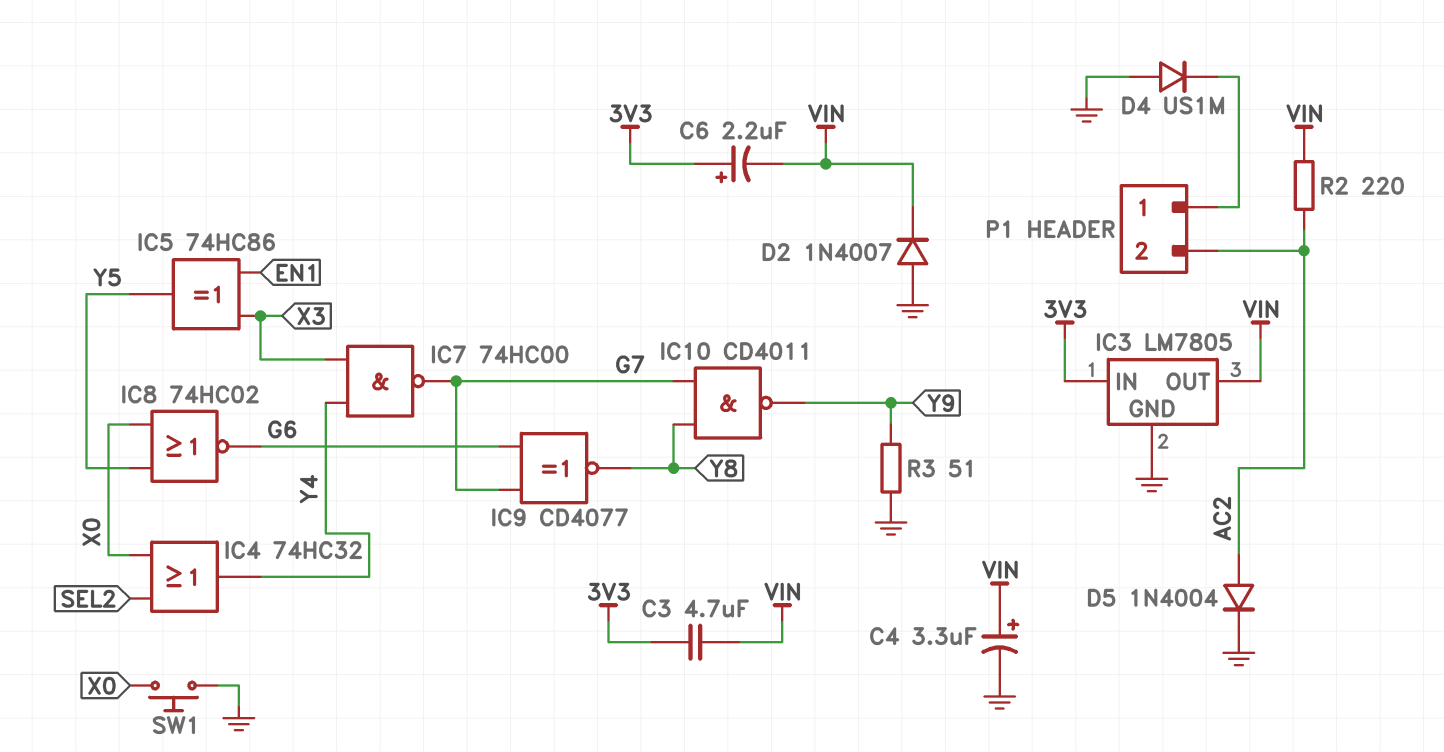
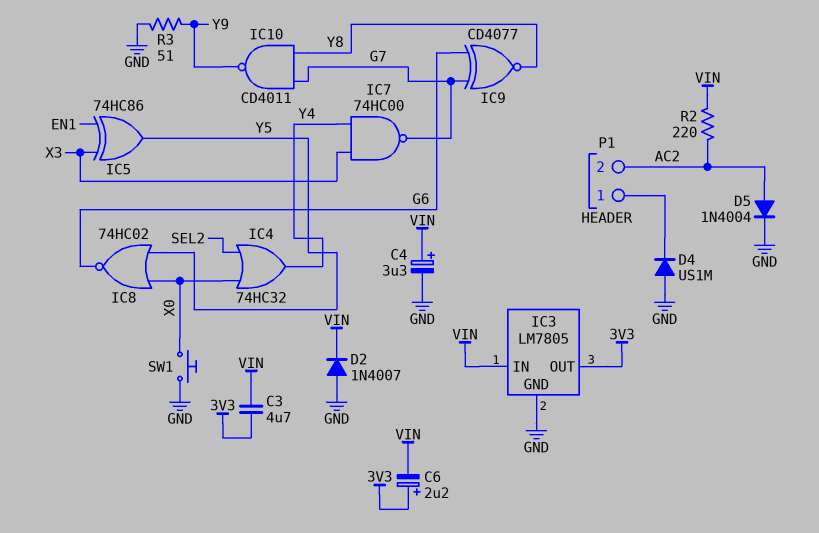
IC3 pin IN: 3V3 -> VIN
IC3 pin OUT: VIN -> 3V3

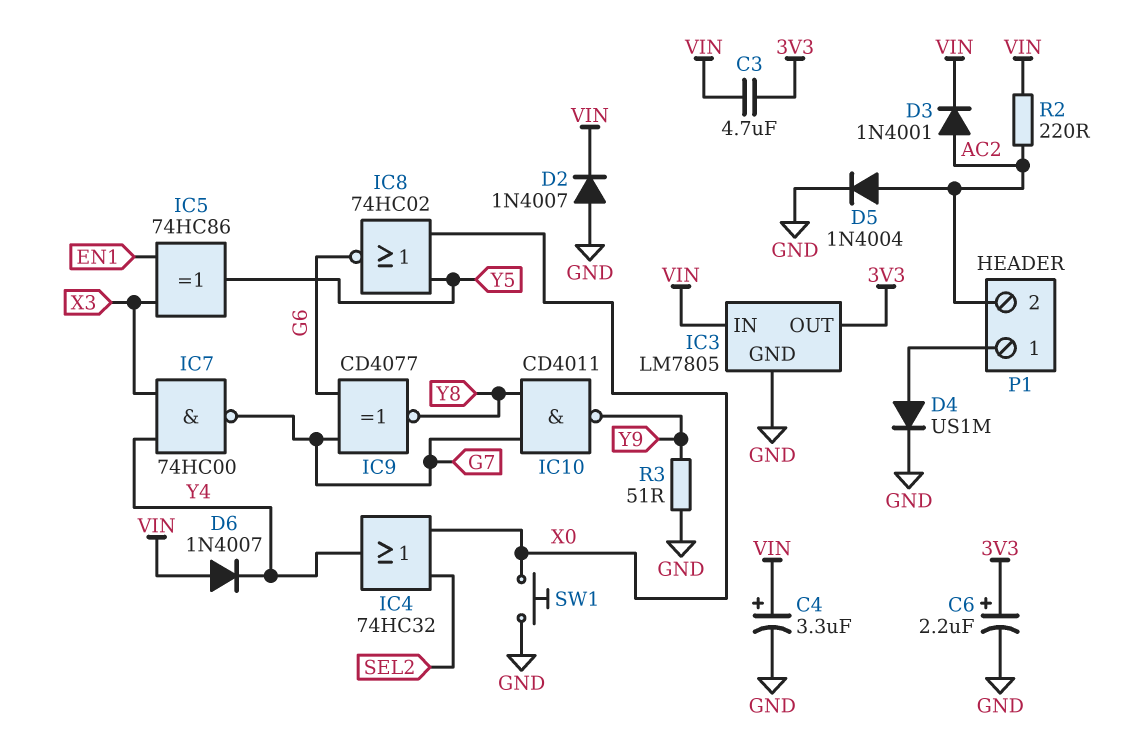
C6: 2.2uF (plus 3V3, minus VIN) -> 2.2uF (plus 3V3, minus GND)
D3: none -> diode 1N4001 (A AC2, K VIN)
D4: diode US1M (A GND, K P1/1) -> diode US1M (A P1/1, K GND)
D6: none -> diode 1N4007 (A VIN, K Y4)

